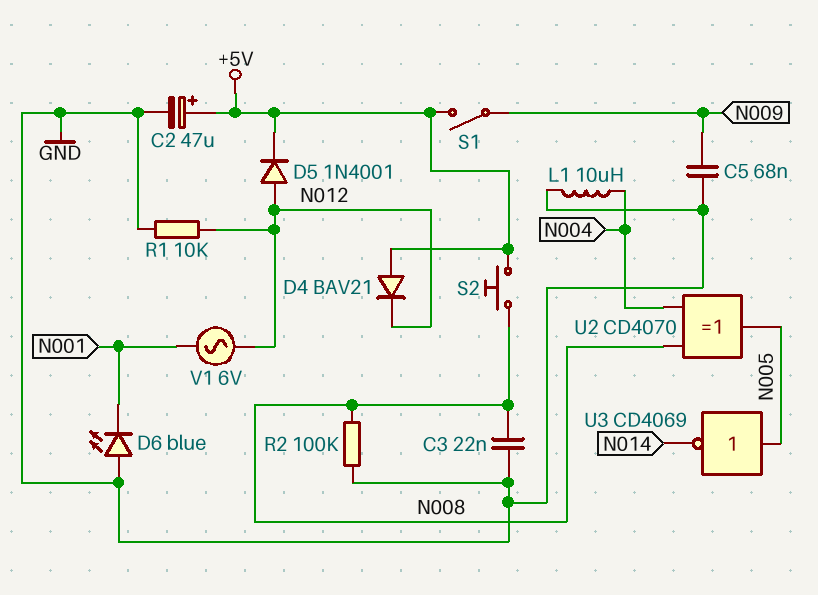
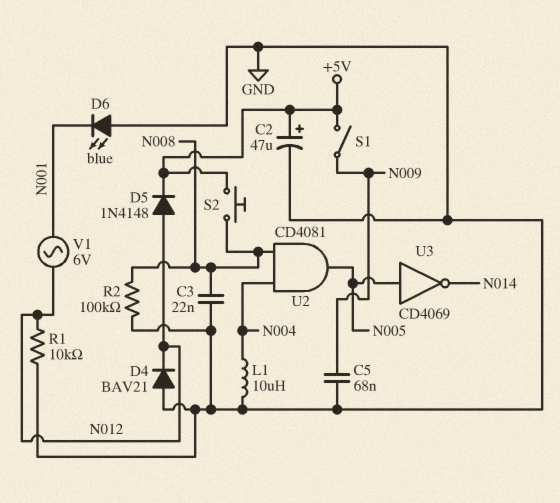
D4: diode BAV21 (A +5V, K N012) -> diode BAV21 (A GND, K N012)
D5: diode 1N4001 (A N012, K +5V) -> diode 1N4148 (A N012, K +5V)
U2: XOR CD4070 (in N004, in N008, out N005) -> AND CD4081 (in N004, in N008, out N005)

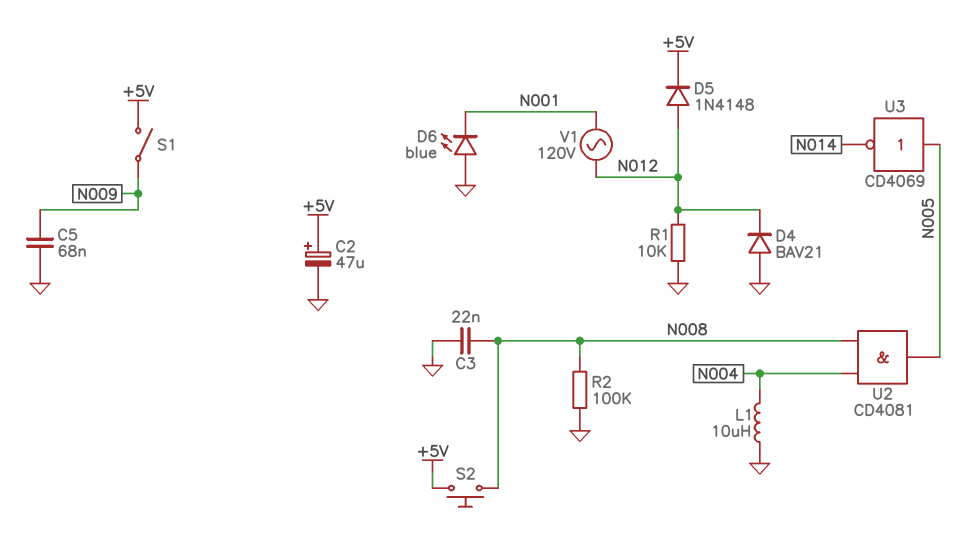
V1: AC 6V (N001, N012) -> AC 120V (N001, N012)

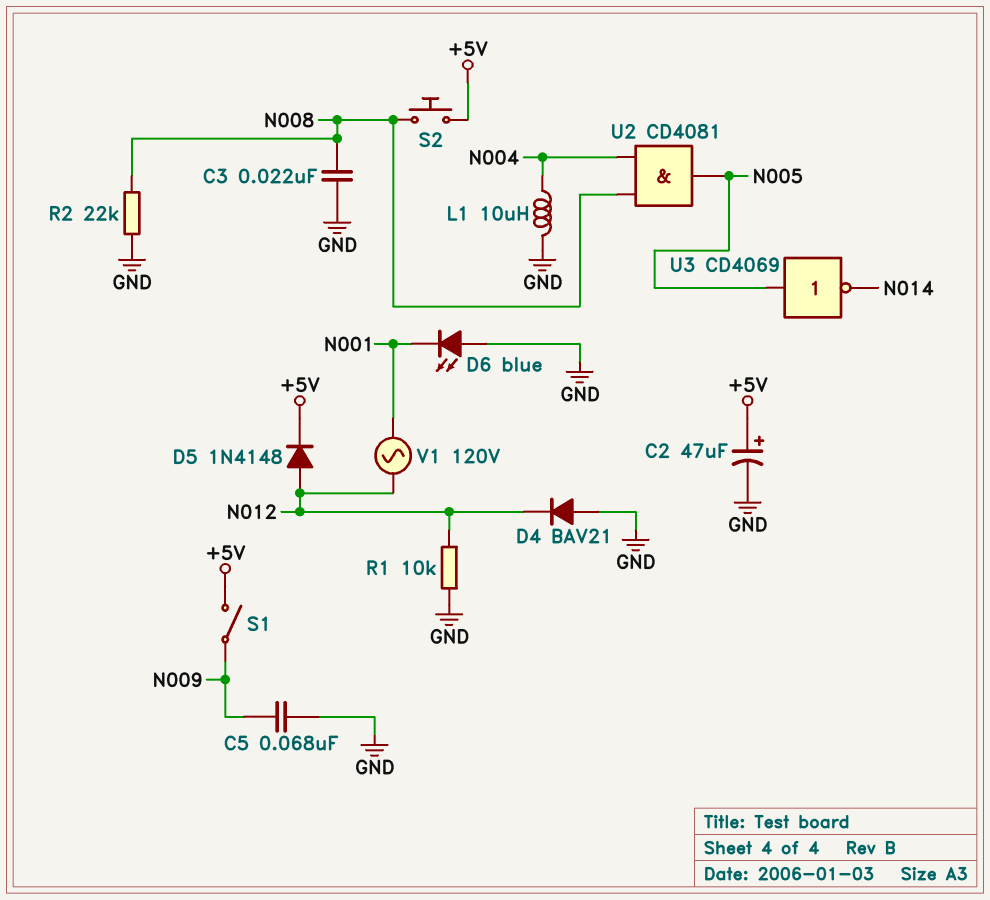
R2: 100k (GND, N008) -> 22k (GND, N008)

